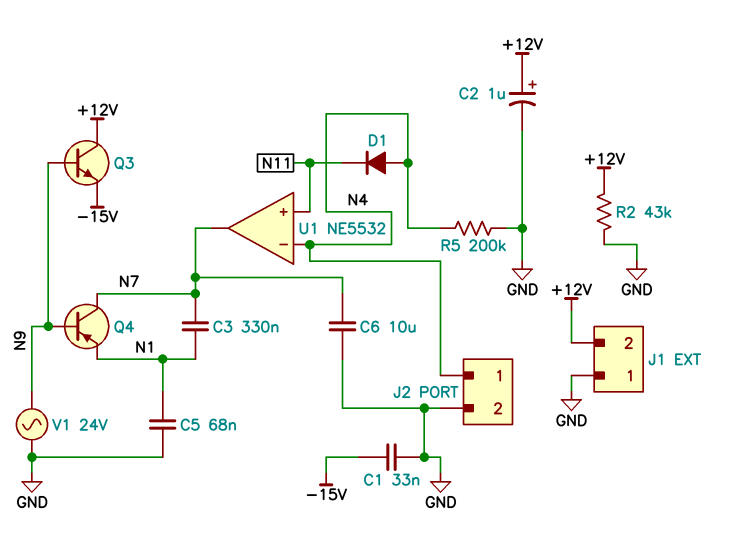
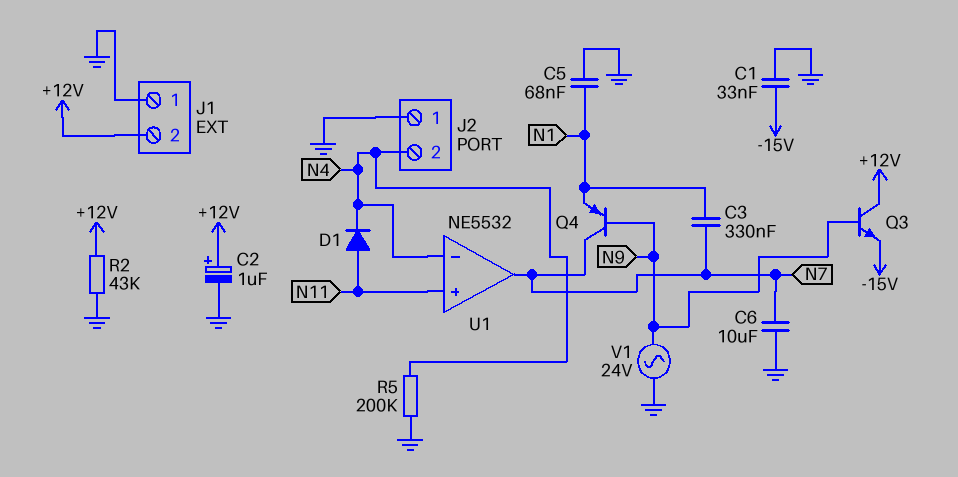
D1: diode (A N4, K N11) -> diode (A N11, K N4)
J2 pin 1: N4 -> GND
J2 pin 2: GND -> N4

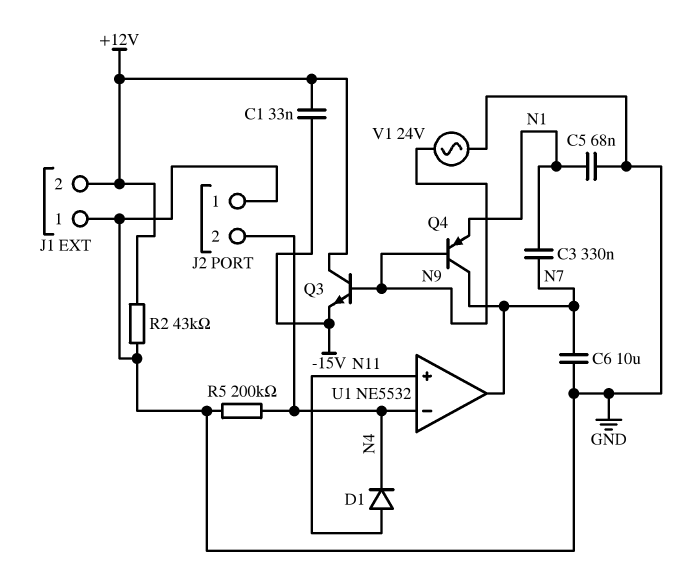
C1: 33nF (-15V, GND) -> 33nF (+12V, -15V)
C2: 1uF (plus +12V, minus GND) -> none

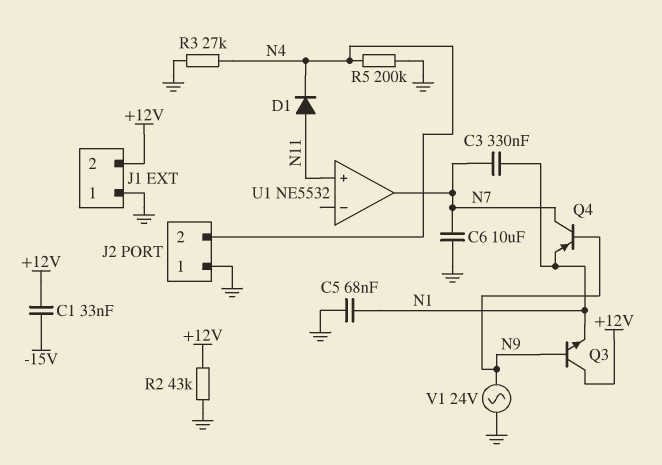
Q3: NPN (B N9, C +12V, E -15V) -> NPN (B N9, C +12V, E N1)
R3: none -> 27k (GND, N4)
U1 pin in-: N4 -> none

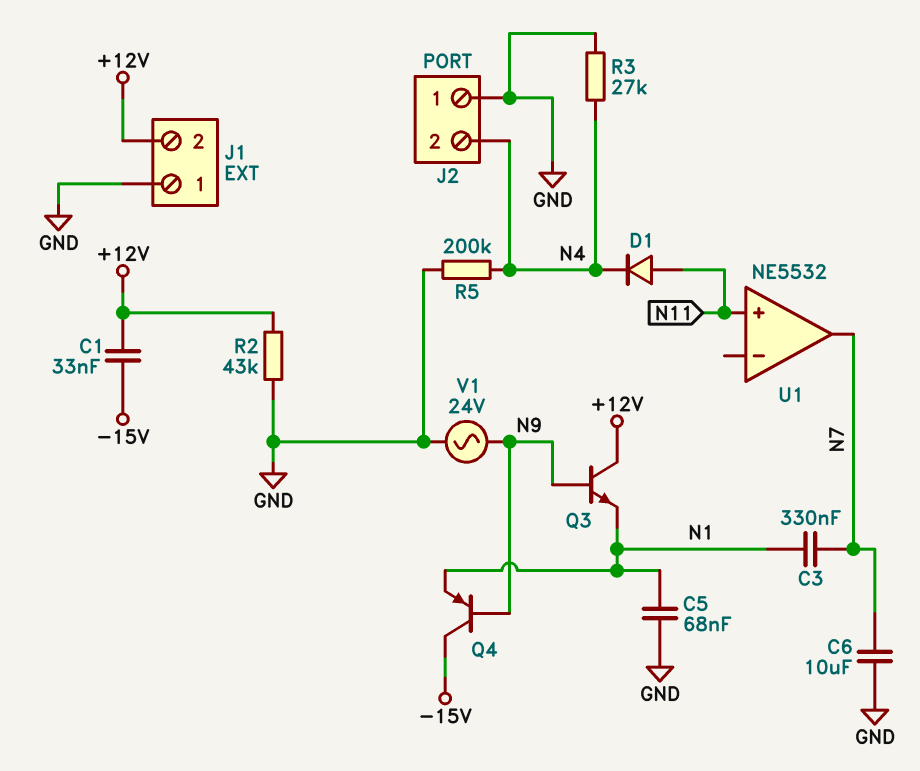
Q4: PNP (B N9, C N7, E N1) -> PNP (B N9, C -15V, E N1)

